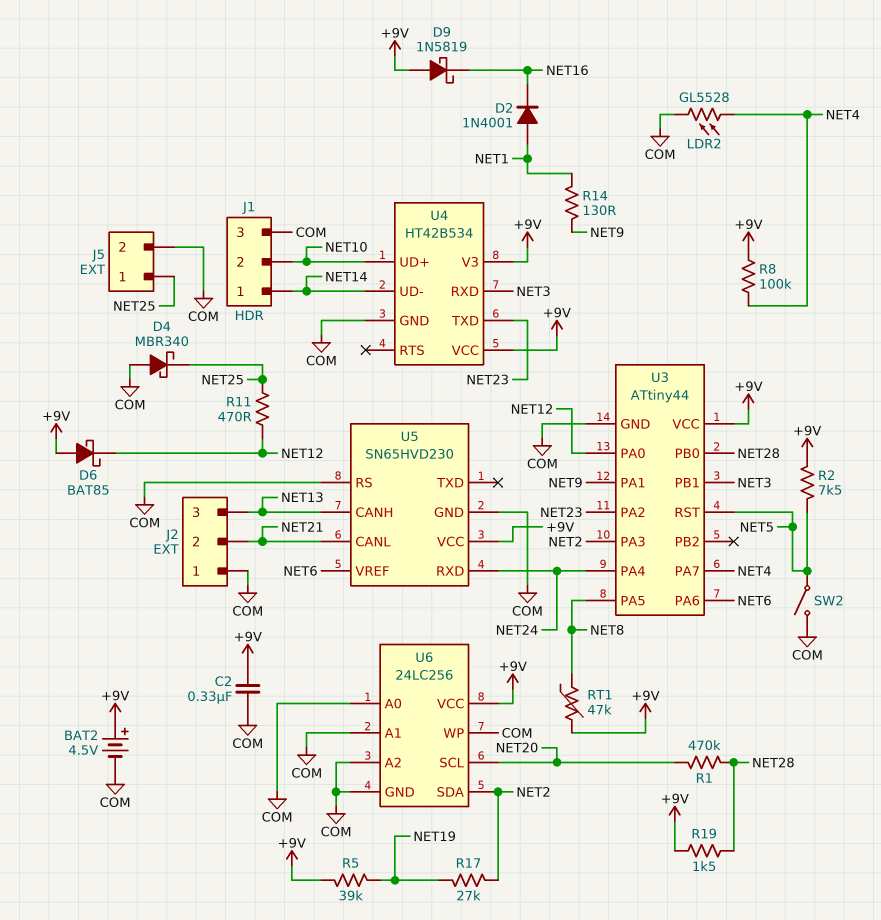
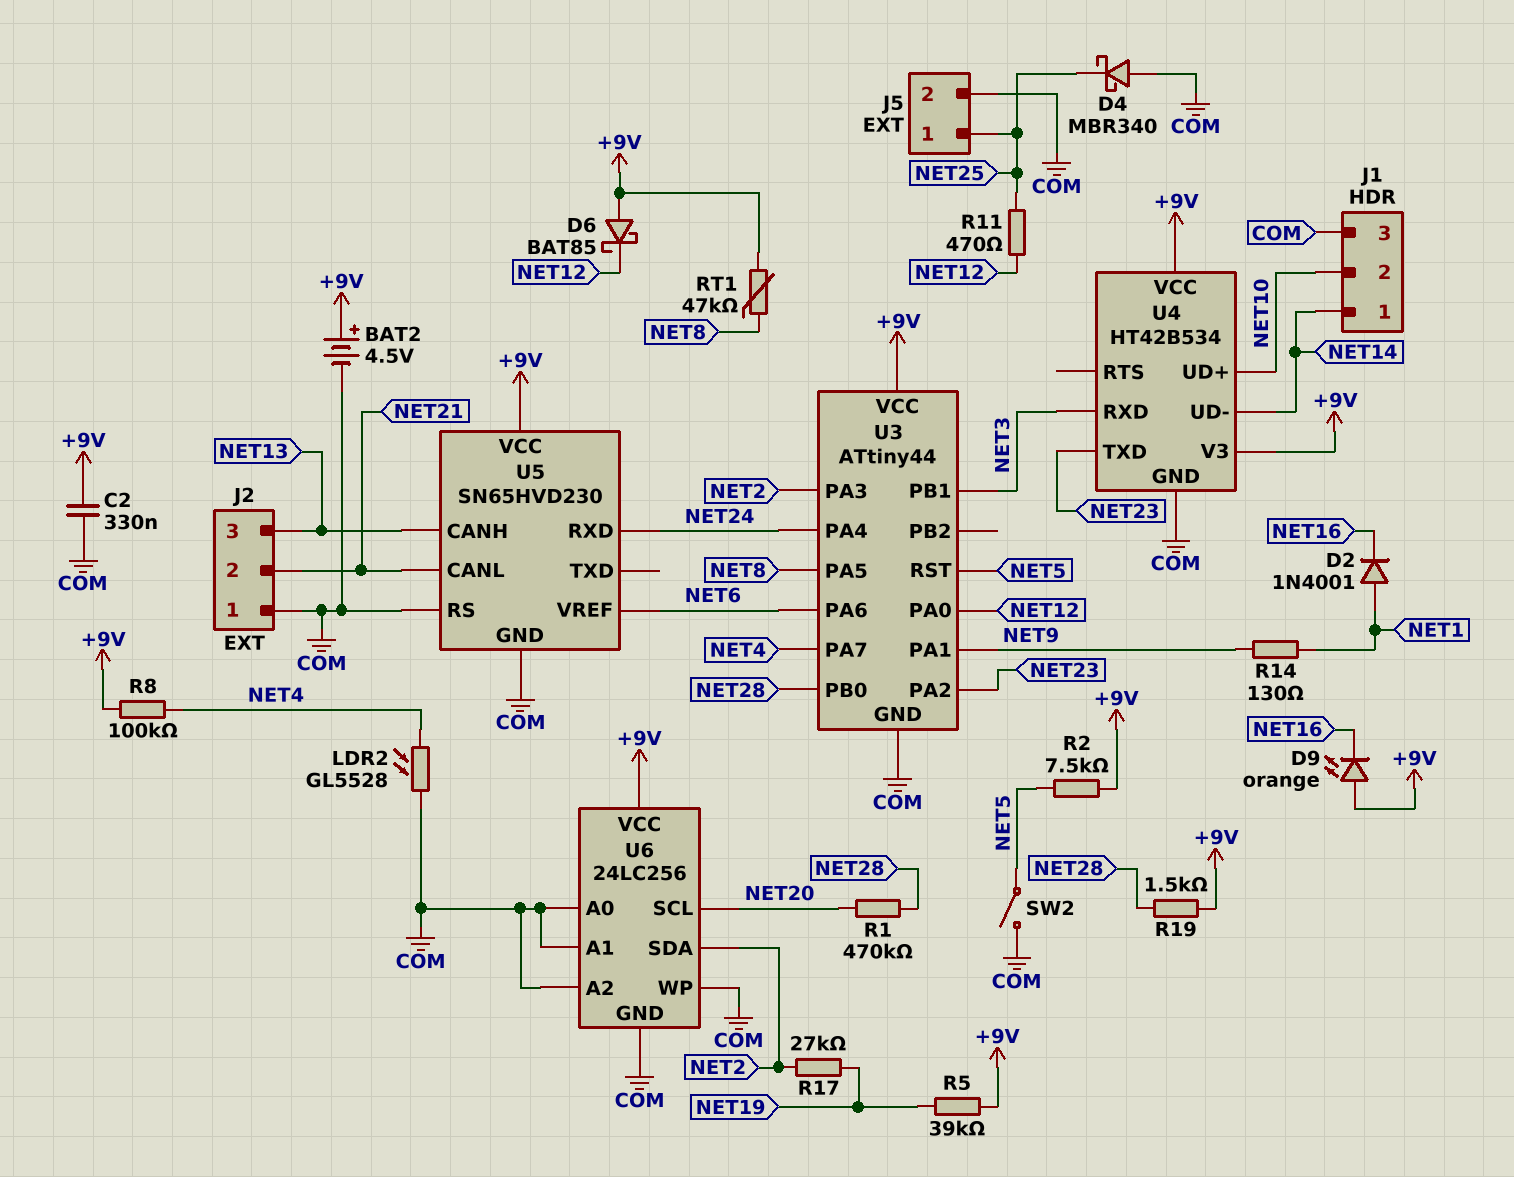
D9: schottky 1N5819 (A +9V, K NET16) -> LED orange (A +9V, K NET16)

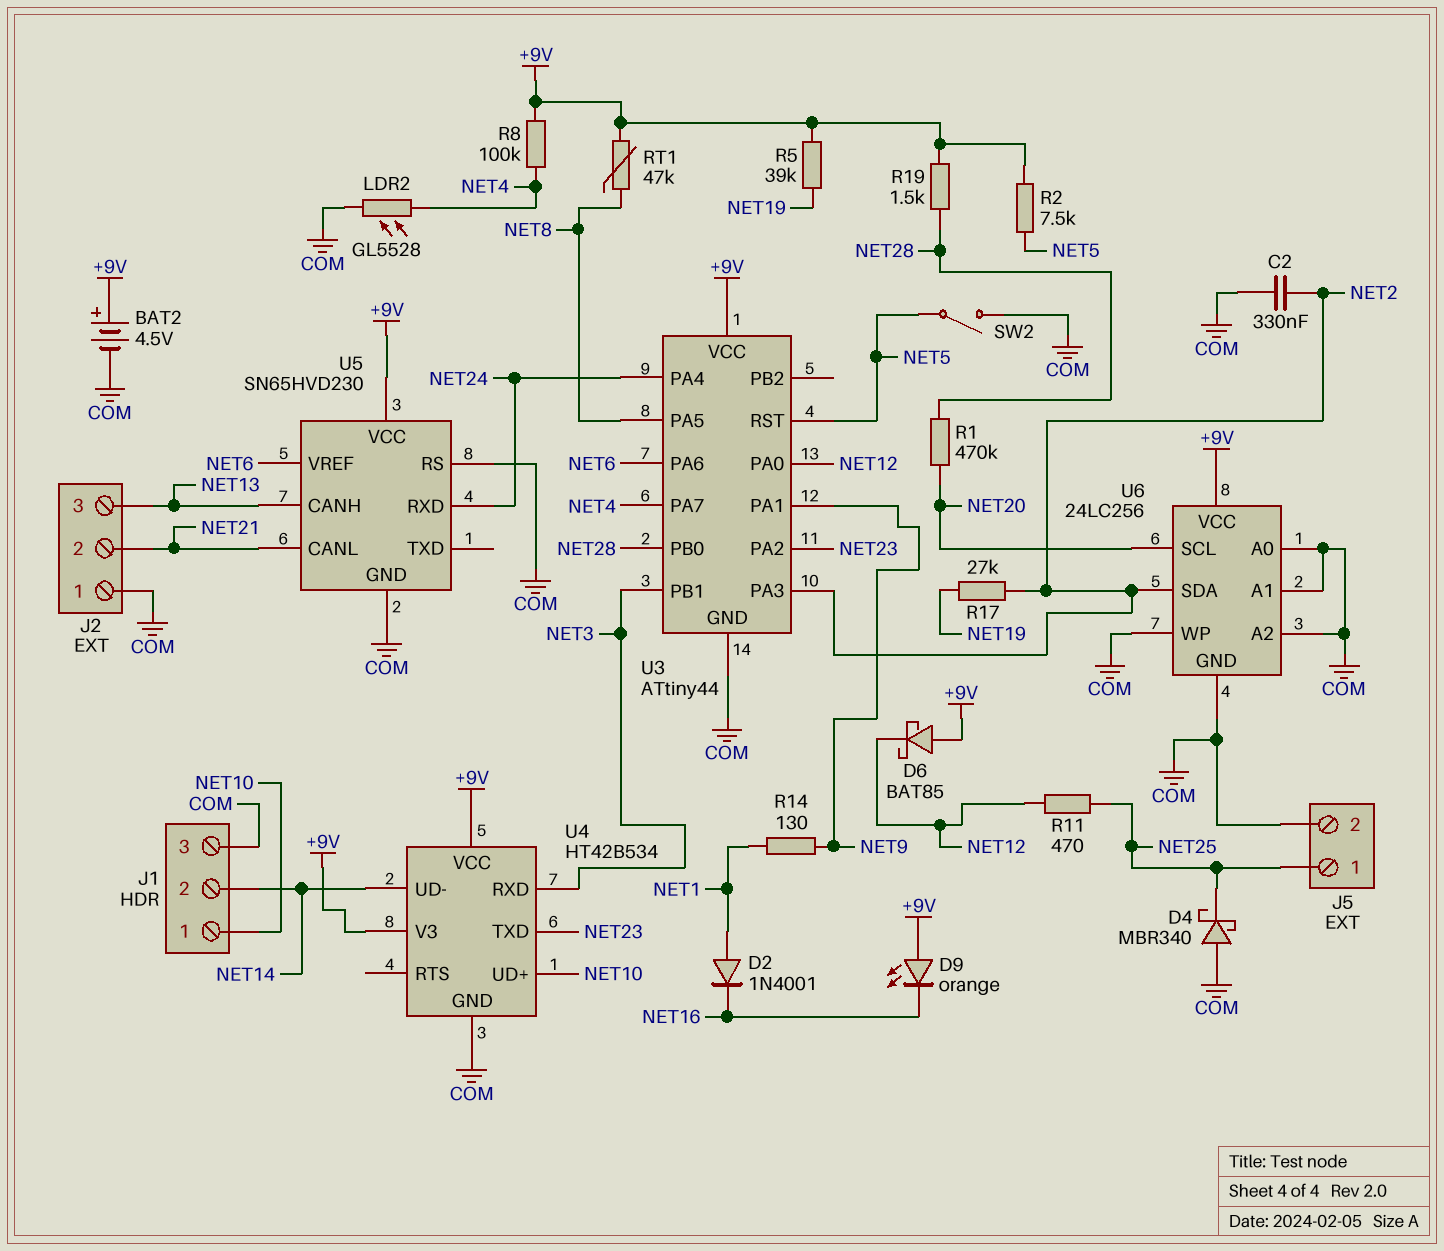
C2: 330nF (+9V, COM) -> 330nF (COM, NET2)
J1 pin 1: NET14 -> NET10
J1 pin 2: NET10 -> NET14

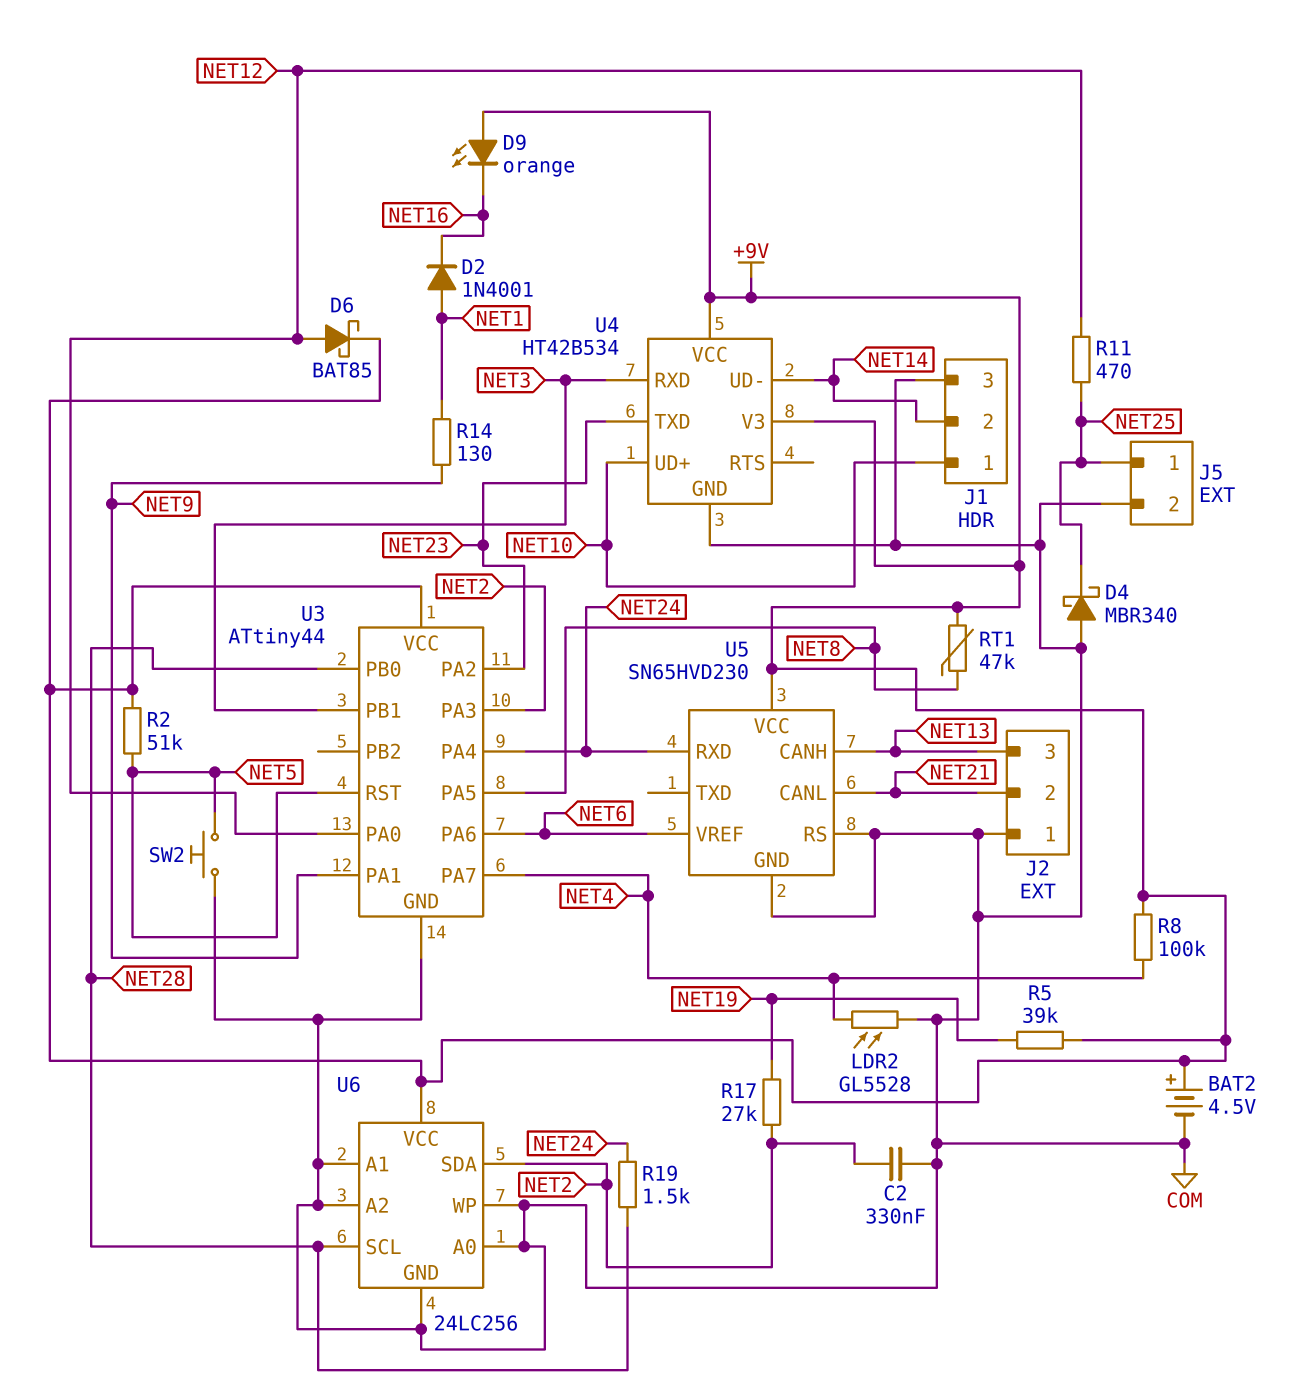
D6: schottky BAT85 (A +9V, K NET12) -> schottky BAT85 (A NET12, K +9V)
R1: 470k (NET20, NET28) -> none
R2: 7.5k (+9V, NET5) -> 51k (+9V, NET5)
R19: 1.5k (+9V, NET28) -> 1.5k (NET24, NET28)
SW2: switch (COM, NET5) -> button (COM, NET5)
U6 pin SCL: NET20 -> NET28

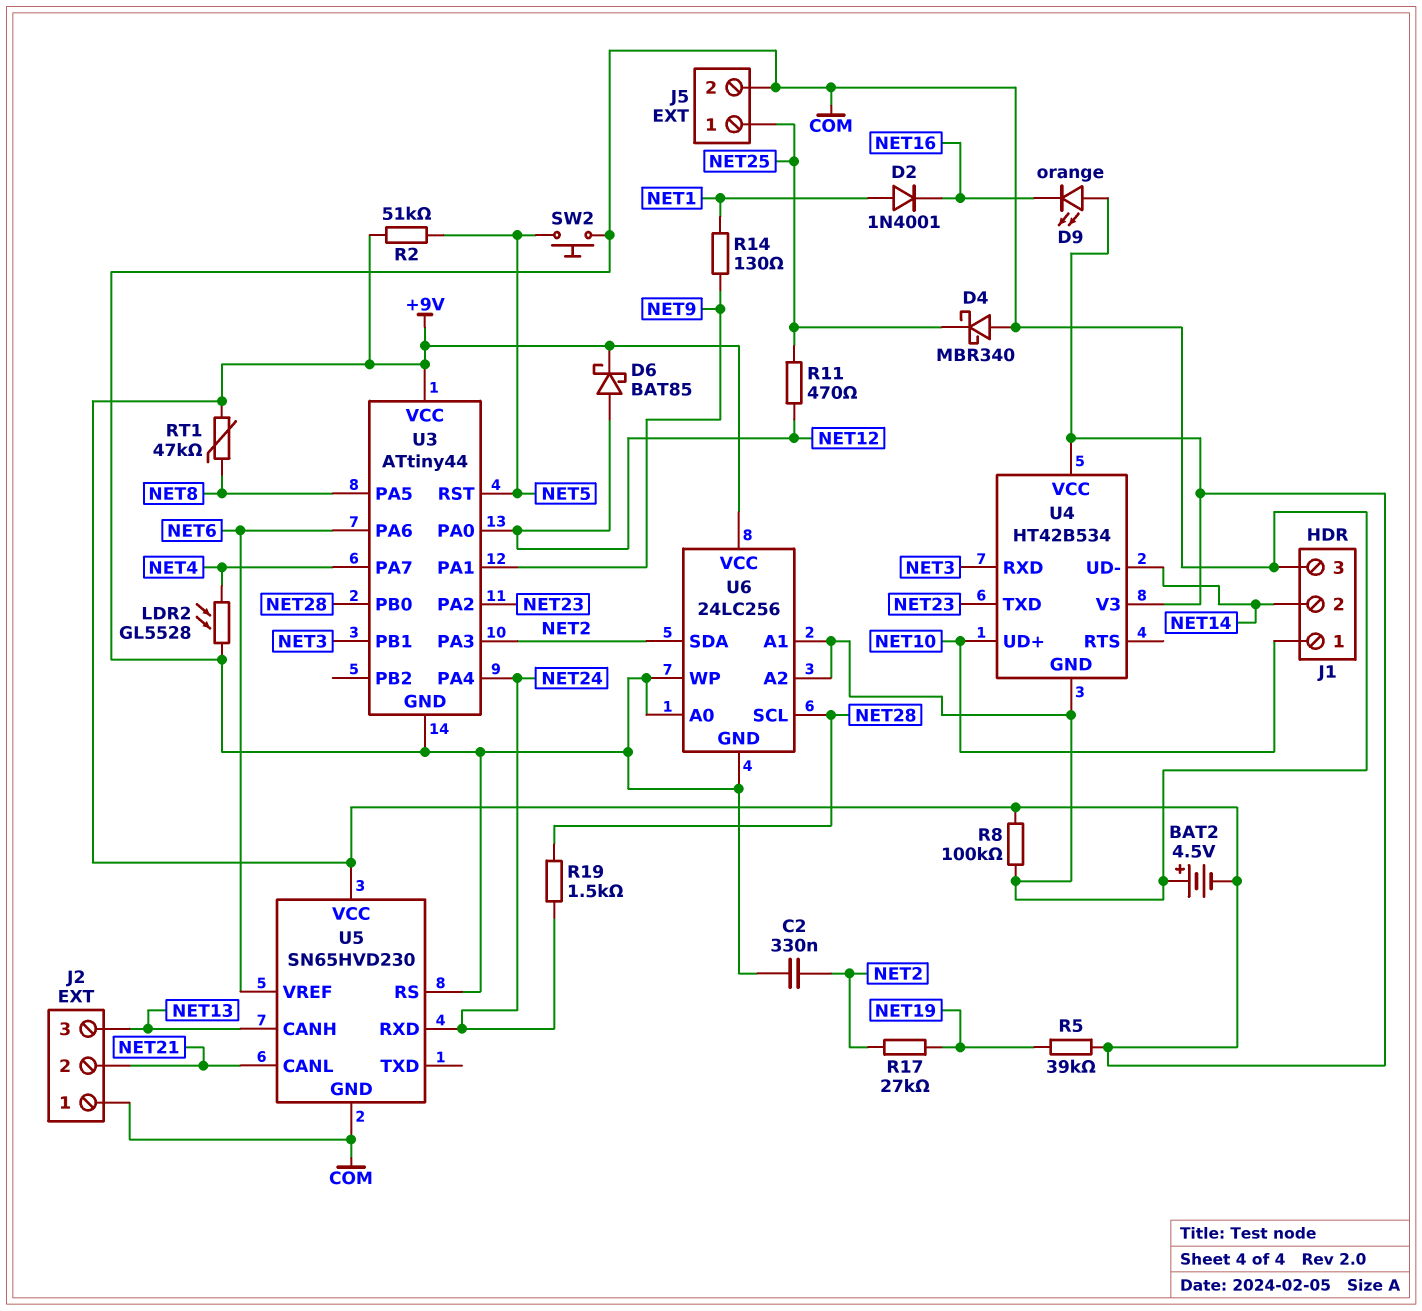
BAT2: 4.5V (plus +9V, minus COM) -> 4.5V (plus COM, minus +9V)
R8: 100k (+9V, NET4) -> 100k (+9V, COM)

